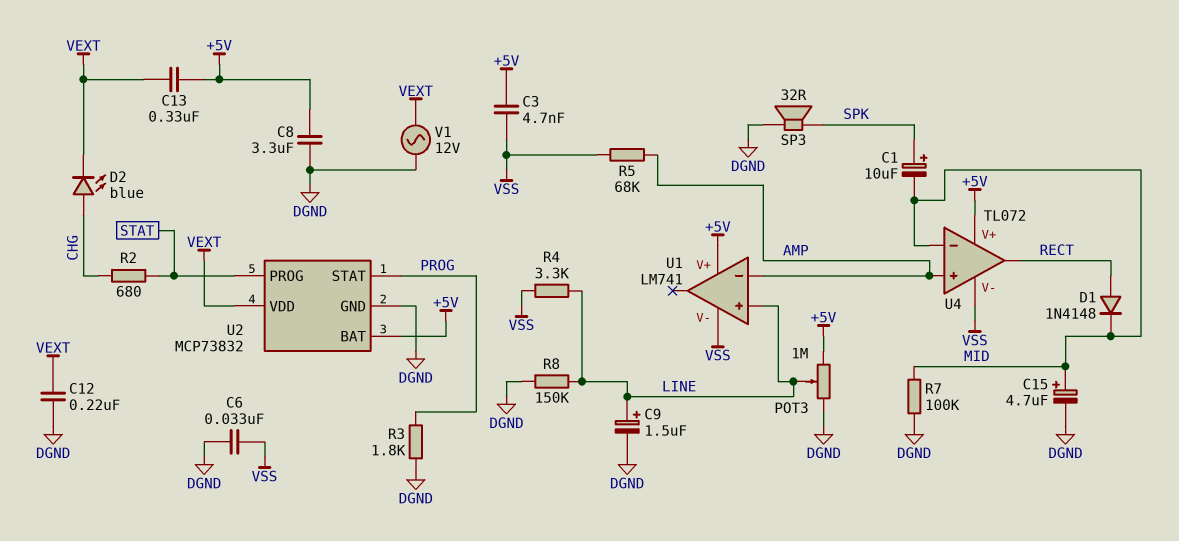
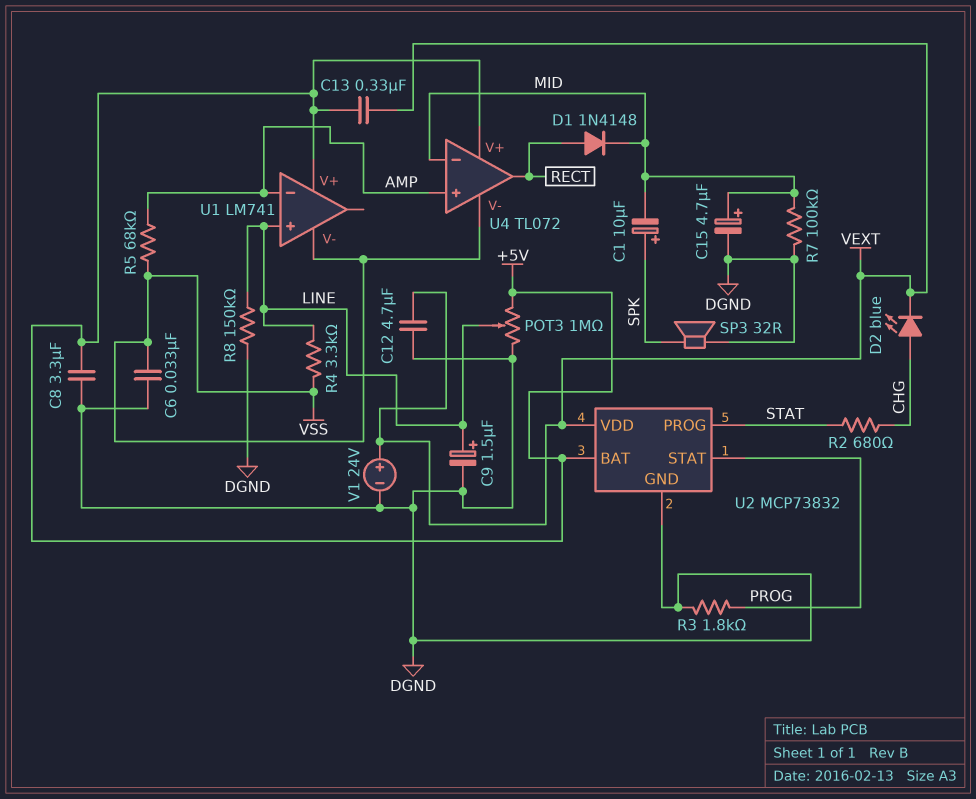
C3: 4.7nF (+5V, VSS) -> none
C12: 220nF (DGND, VEXT) -> 4.7uF (DGND, VEXT)
V1: AC 12V (DGND, VEXT) -> 24V (plus VEXT, minus DGND)

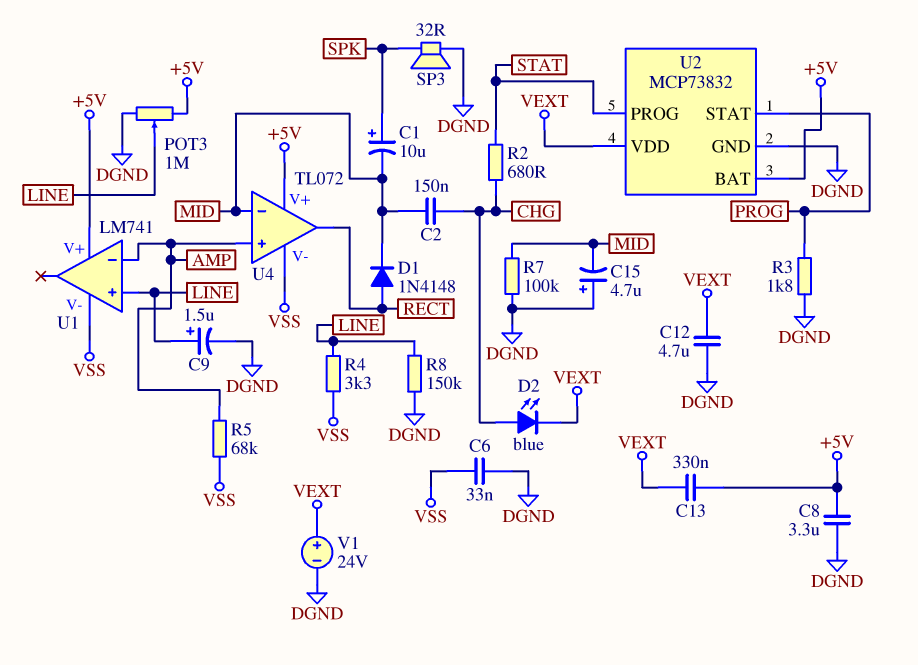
C2: none -> 150nF (CHG, MID)
C15: 4.7uF (plus MID, minus DGND) -> 4.7uF (plus DGND, minus MID)

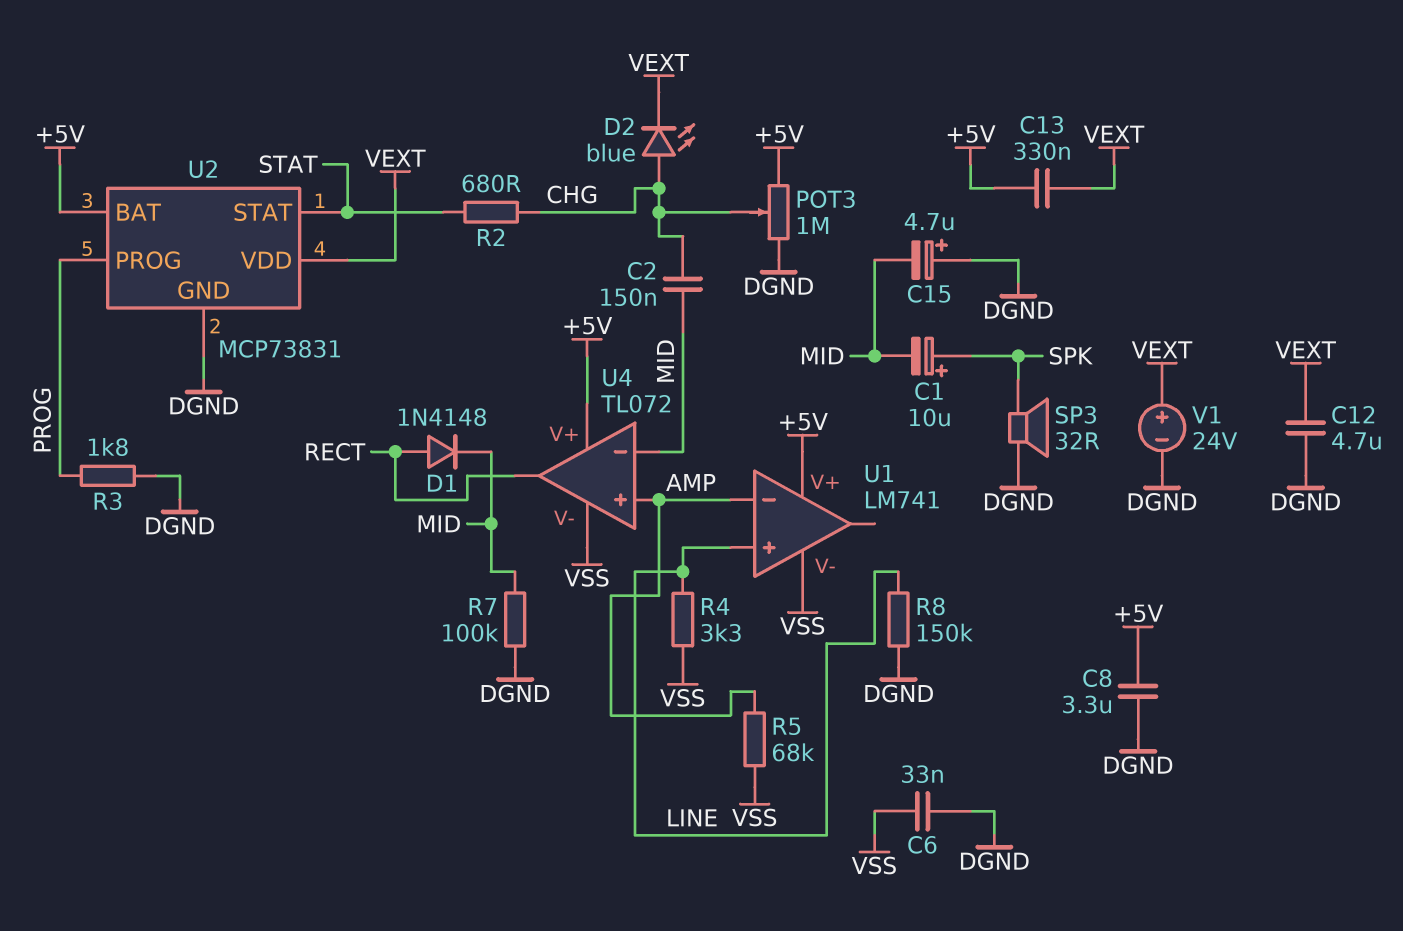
C9: 1.5uF (plus LINE, minus DGND) -> none
POT3: 1M (+5V, DGND, wiper LINE) -> 1M (+5V, DGND, wiper CHG)
U2: MCP73832 -> MCP73831
U2 pin PROG: STAT -> PROG
U2 pin STAT: PROG -> STAT

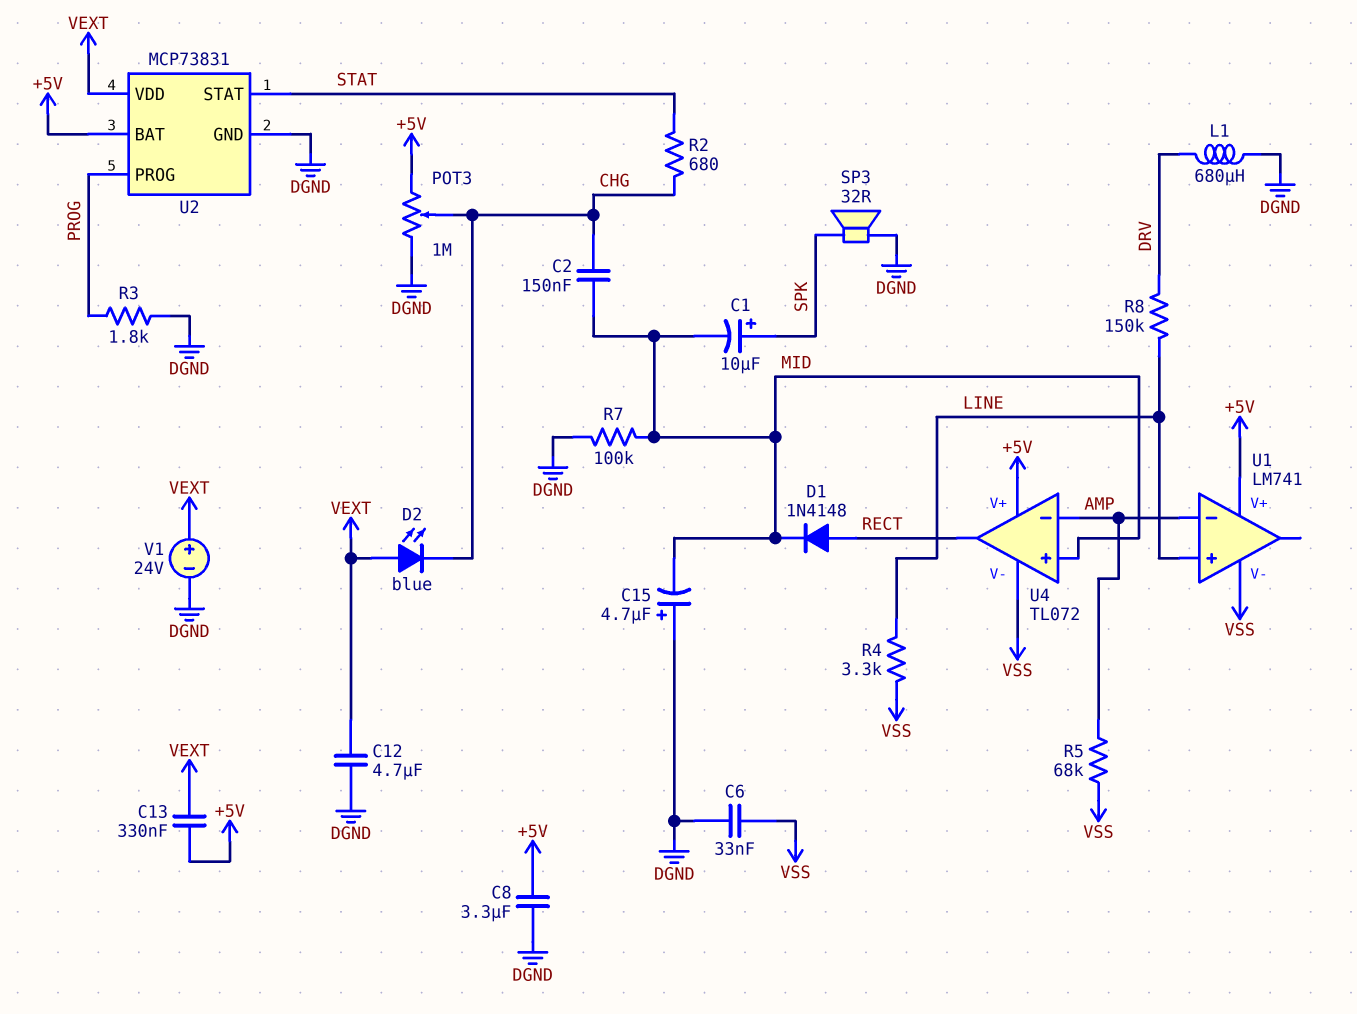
D2: LED blue (A CHG, K VEXT) -> LED blue (A VEXT, K CHG)
L1: none -> 680uH (DGND, DRV)
R8: 150k (DGND, LINE) -> 150k (DRV, LINE)
U4 pin in+: AMP -> MID
U4 pin in-: MID -> AMP

